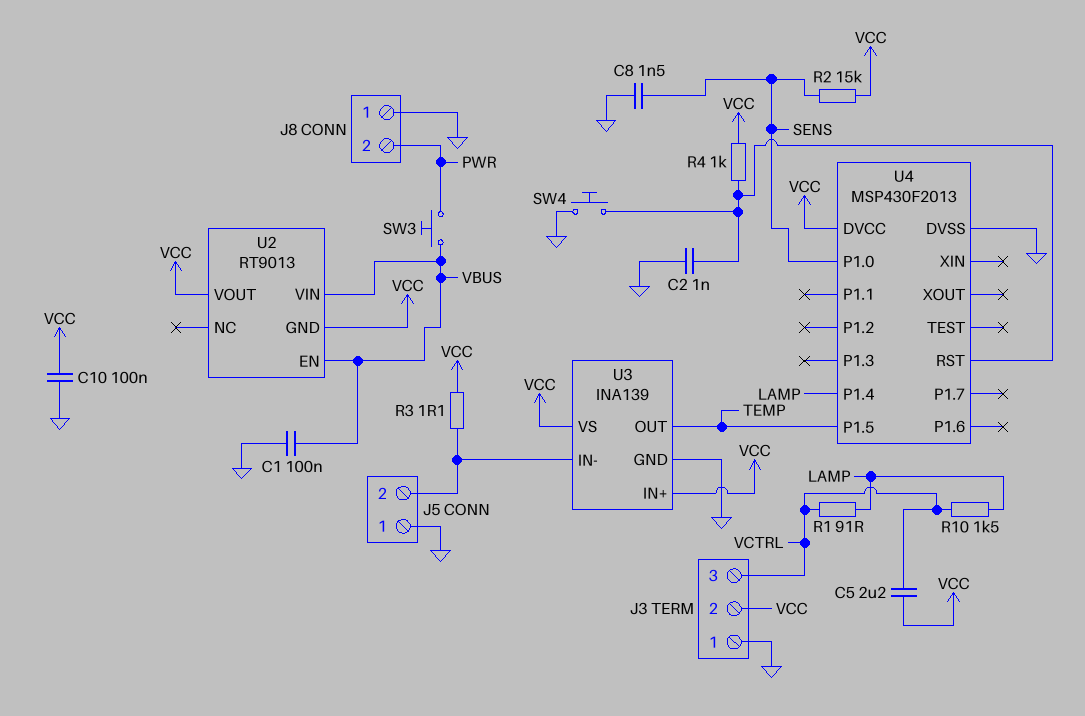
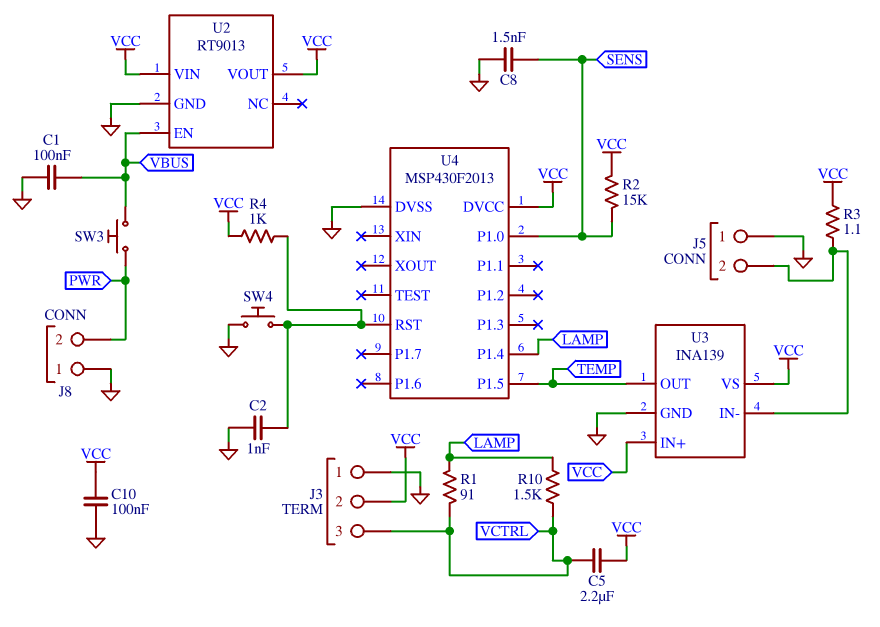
U2 pin GND: VCC -> GND
U2 pin VIN: VBUS -> VCC

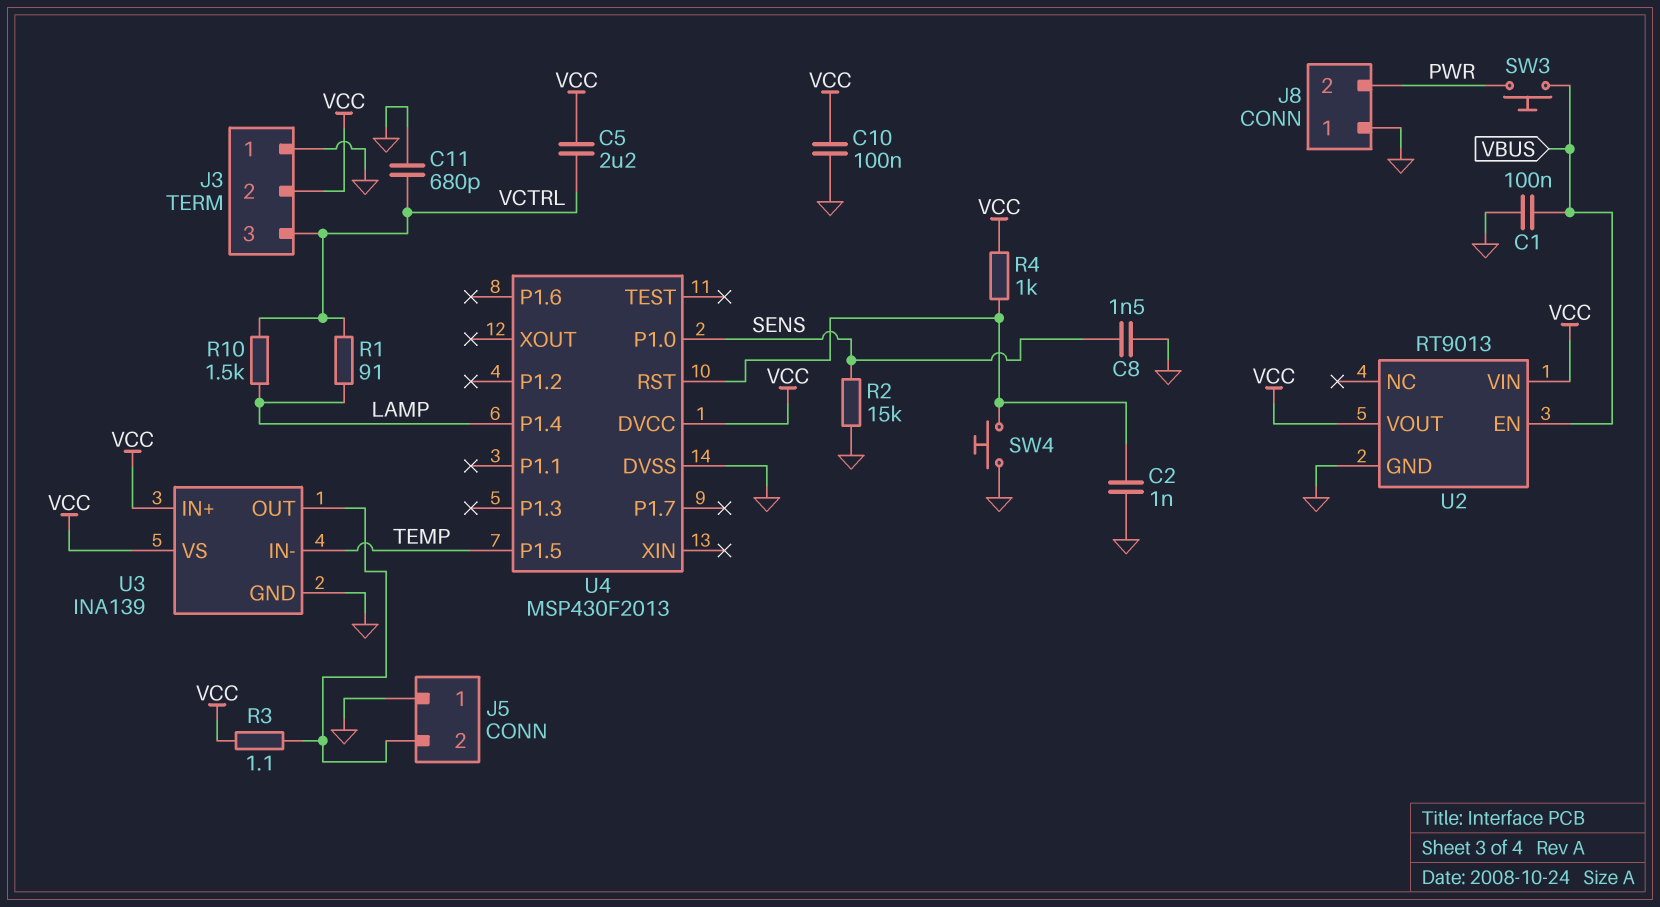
C11: none -> 680pF (GND, VCTRL)
R2: 15k (SENS, VCC) -> 15k (GND, SENS)
U3 pin IN-: J5/2 -> TEMP
U3 pin OUT: TEMP -> J5/2

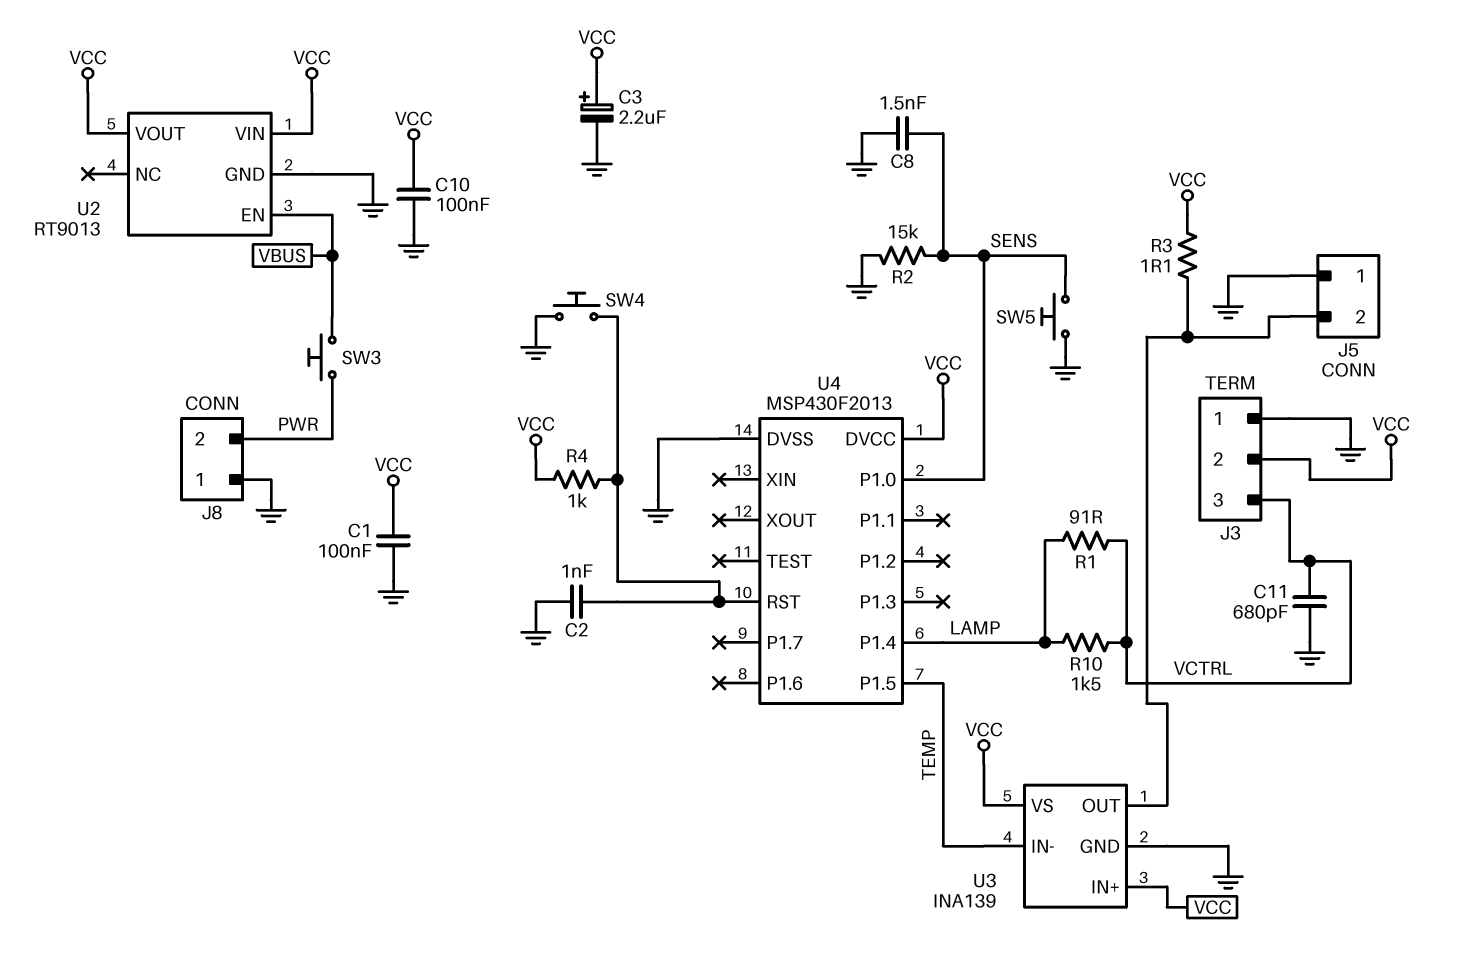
C1: 100nF (GND, VBUS) -> 100nF (GND, VCC)
C3: none -> 2.2uF (plus VCC, minus GND)
C5: 2.2uF (VCC, VCTRL) -> none
SW5: none -> button (GND, SENS)

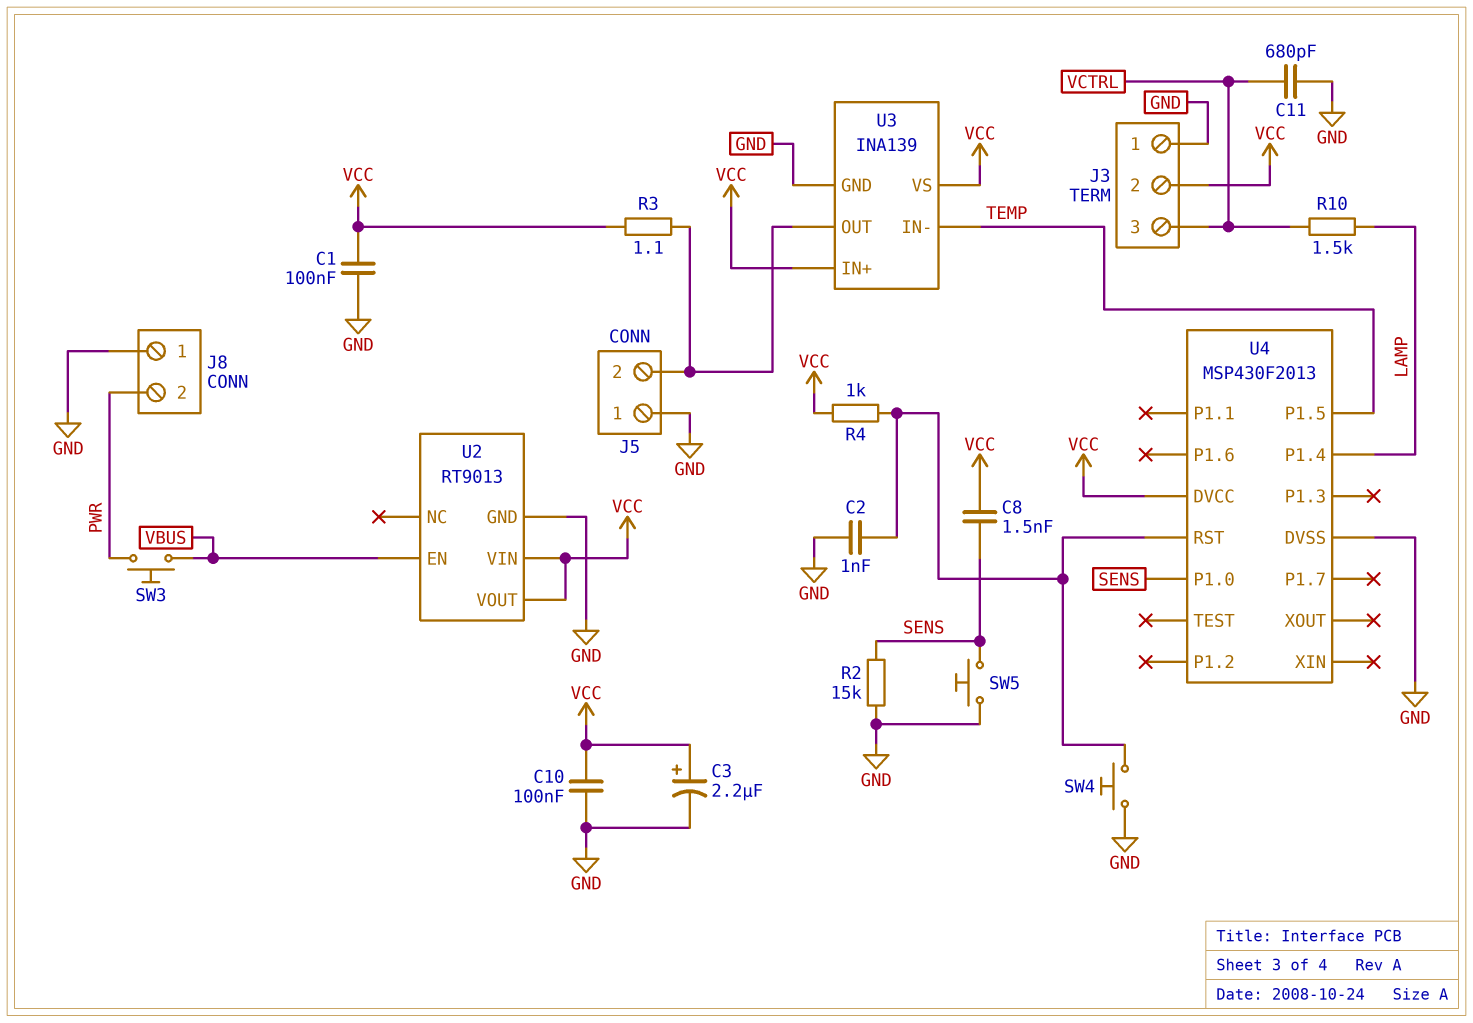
C8: 1.5nF (GND, SENS) -> 1.5nF (SENS, VCC)
R1: 91 (LAMP, VCTRL) -> none

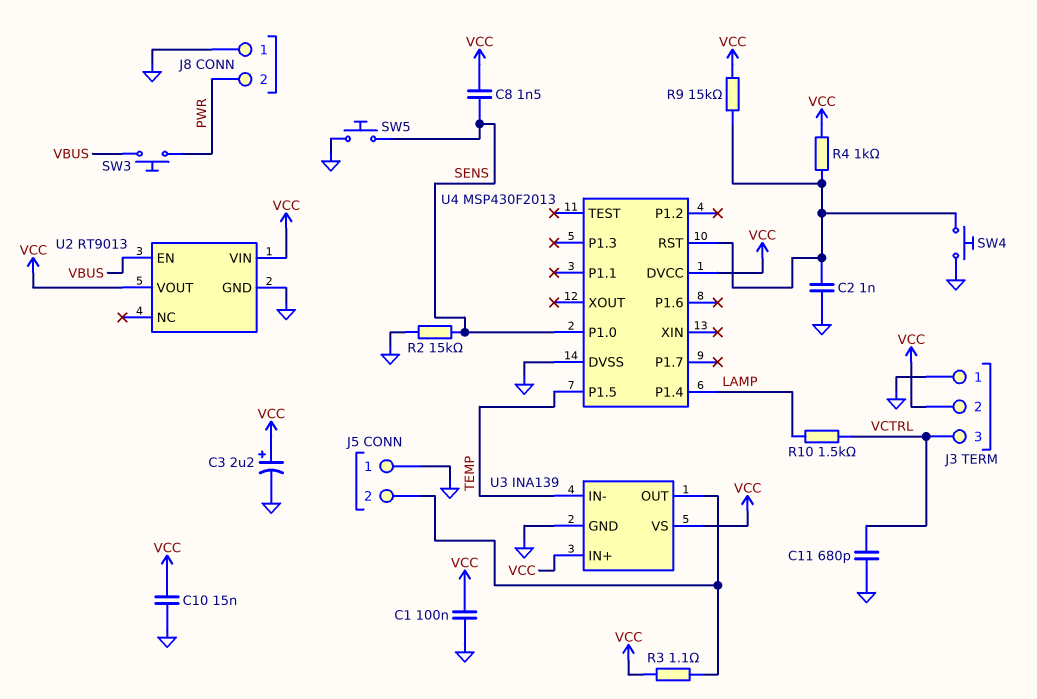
C10: 100nF (GND, VCC) -> 15nF (GND, VCC)
R9: none -> 15k (U4/RST, VCC)

